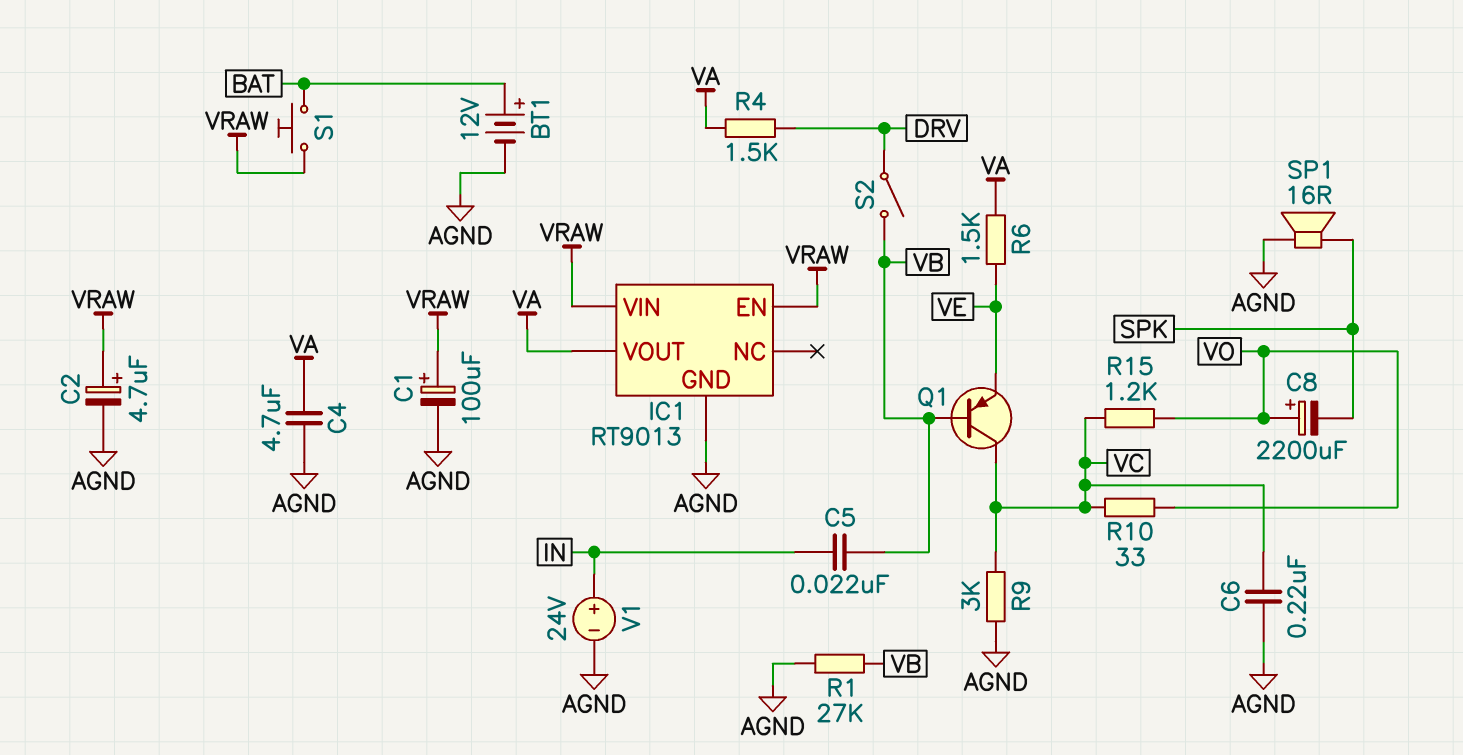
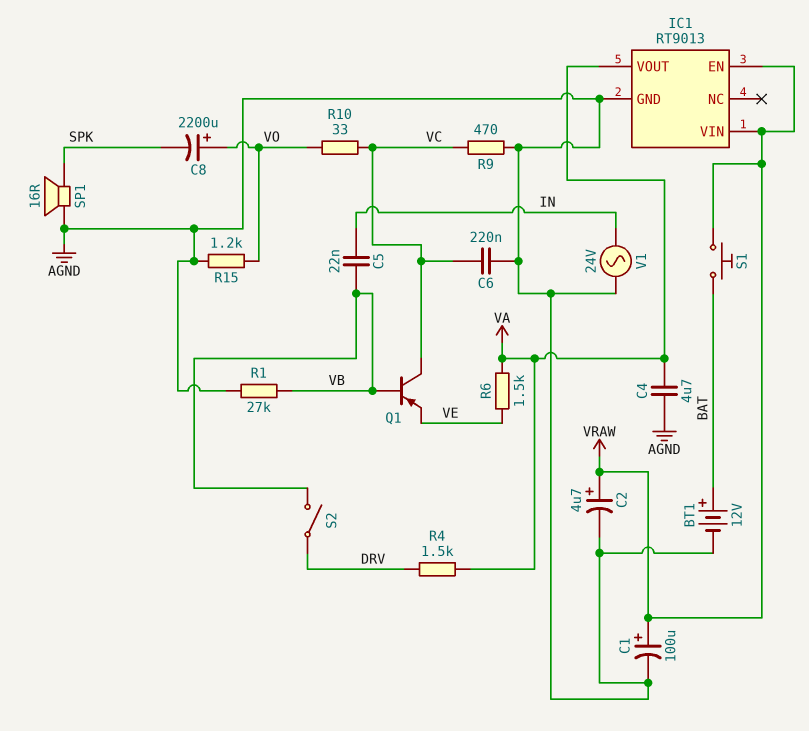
R9: 3k (AGND, VC) -> 470 (AGND, VC)
R15: 1.2k (VC, VO) -> 1.2k (AGND, VO)
V1: 24V (plus IN, minus AGND) -> AC 24V (AGND, IN)

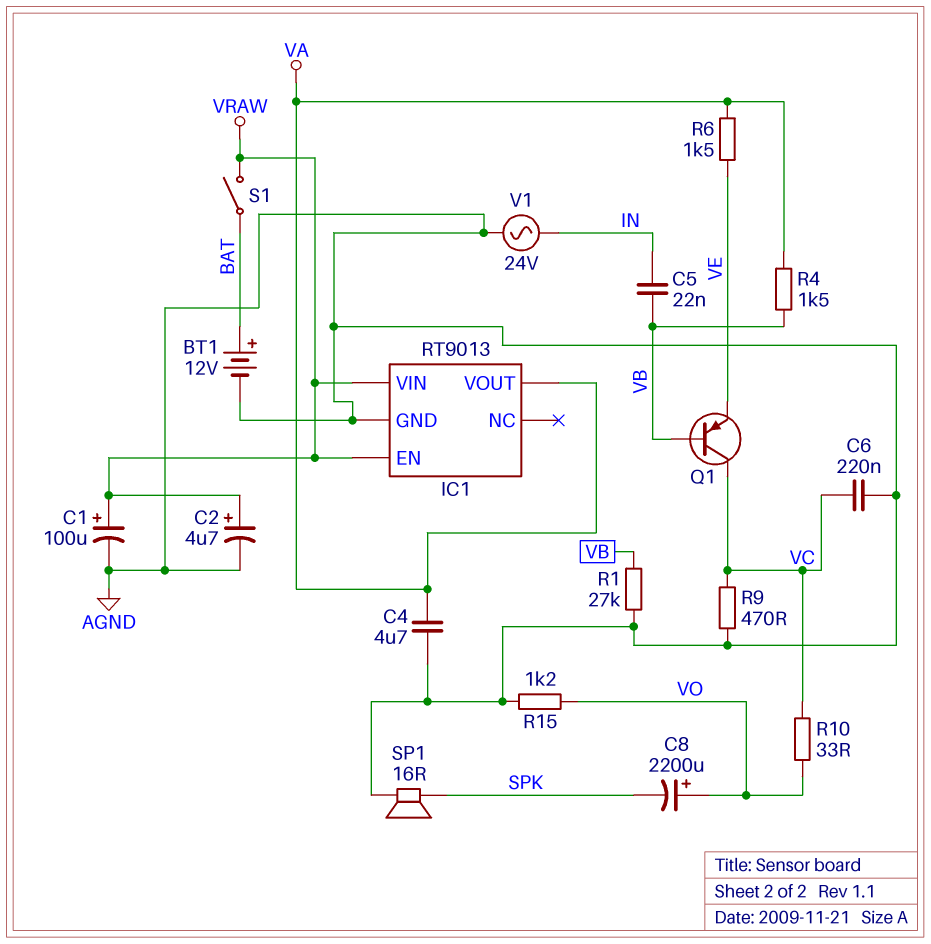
R4: 1.5k (DRV, VA) -> 1.5k (VA, VB)
S1: button (BAT, VRAW) -> switch (BAT, VRAW)
S2: switch (DRV, VB) -> none

